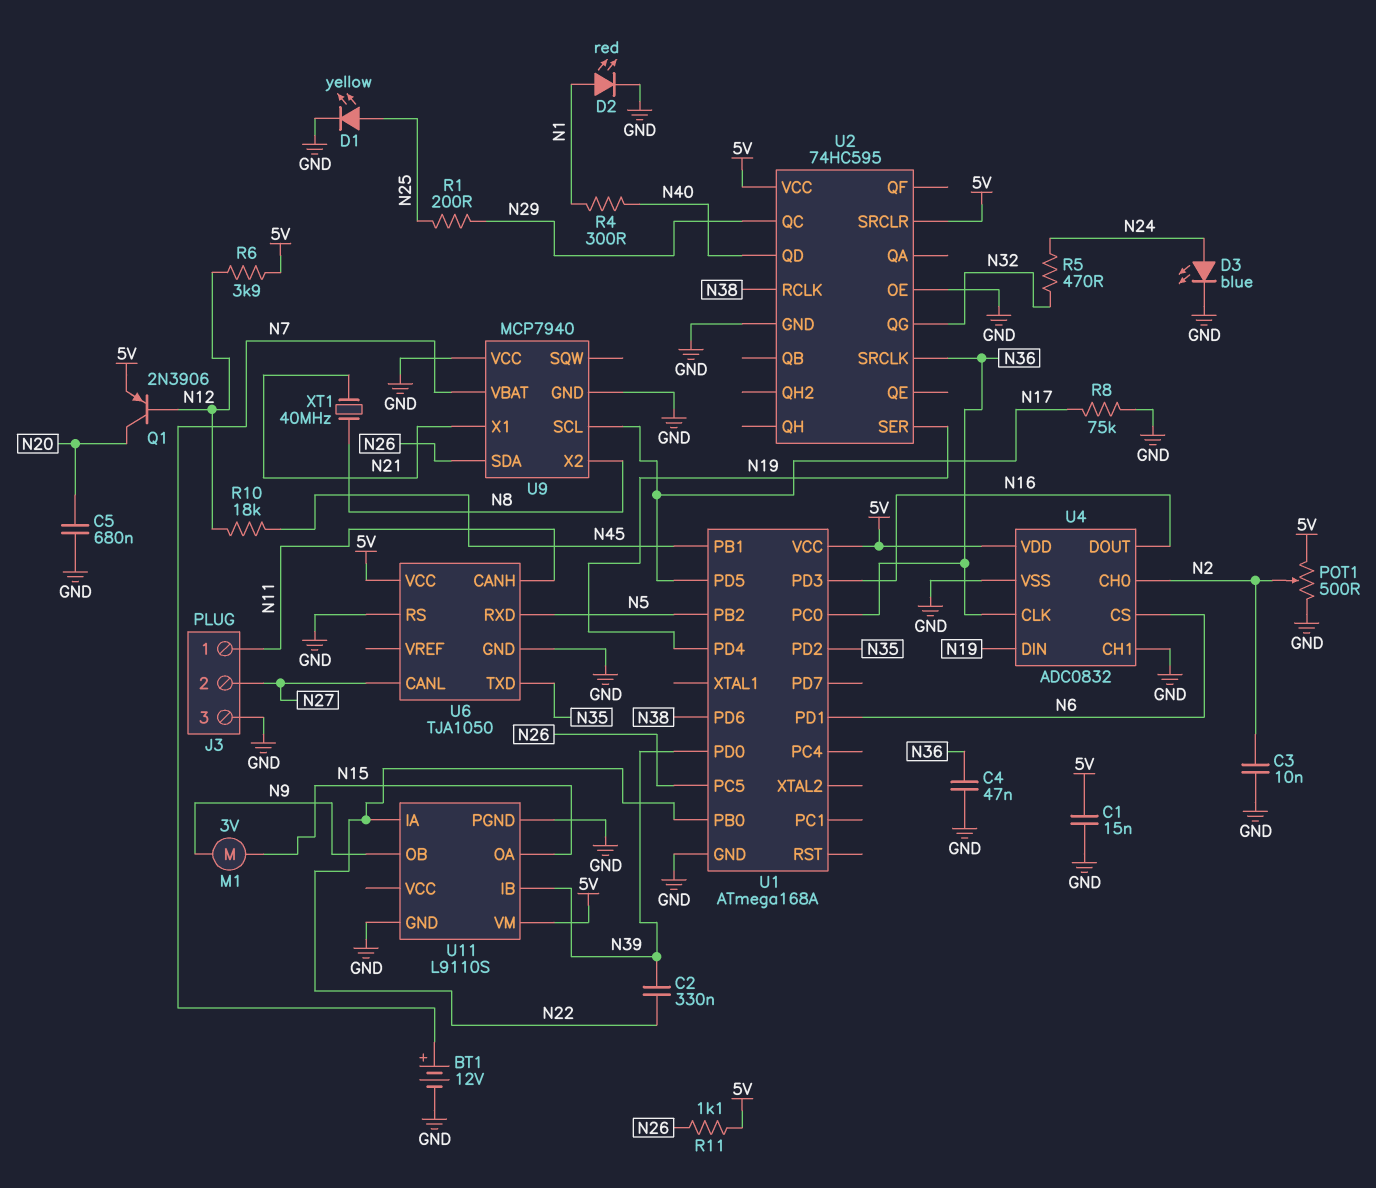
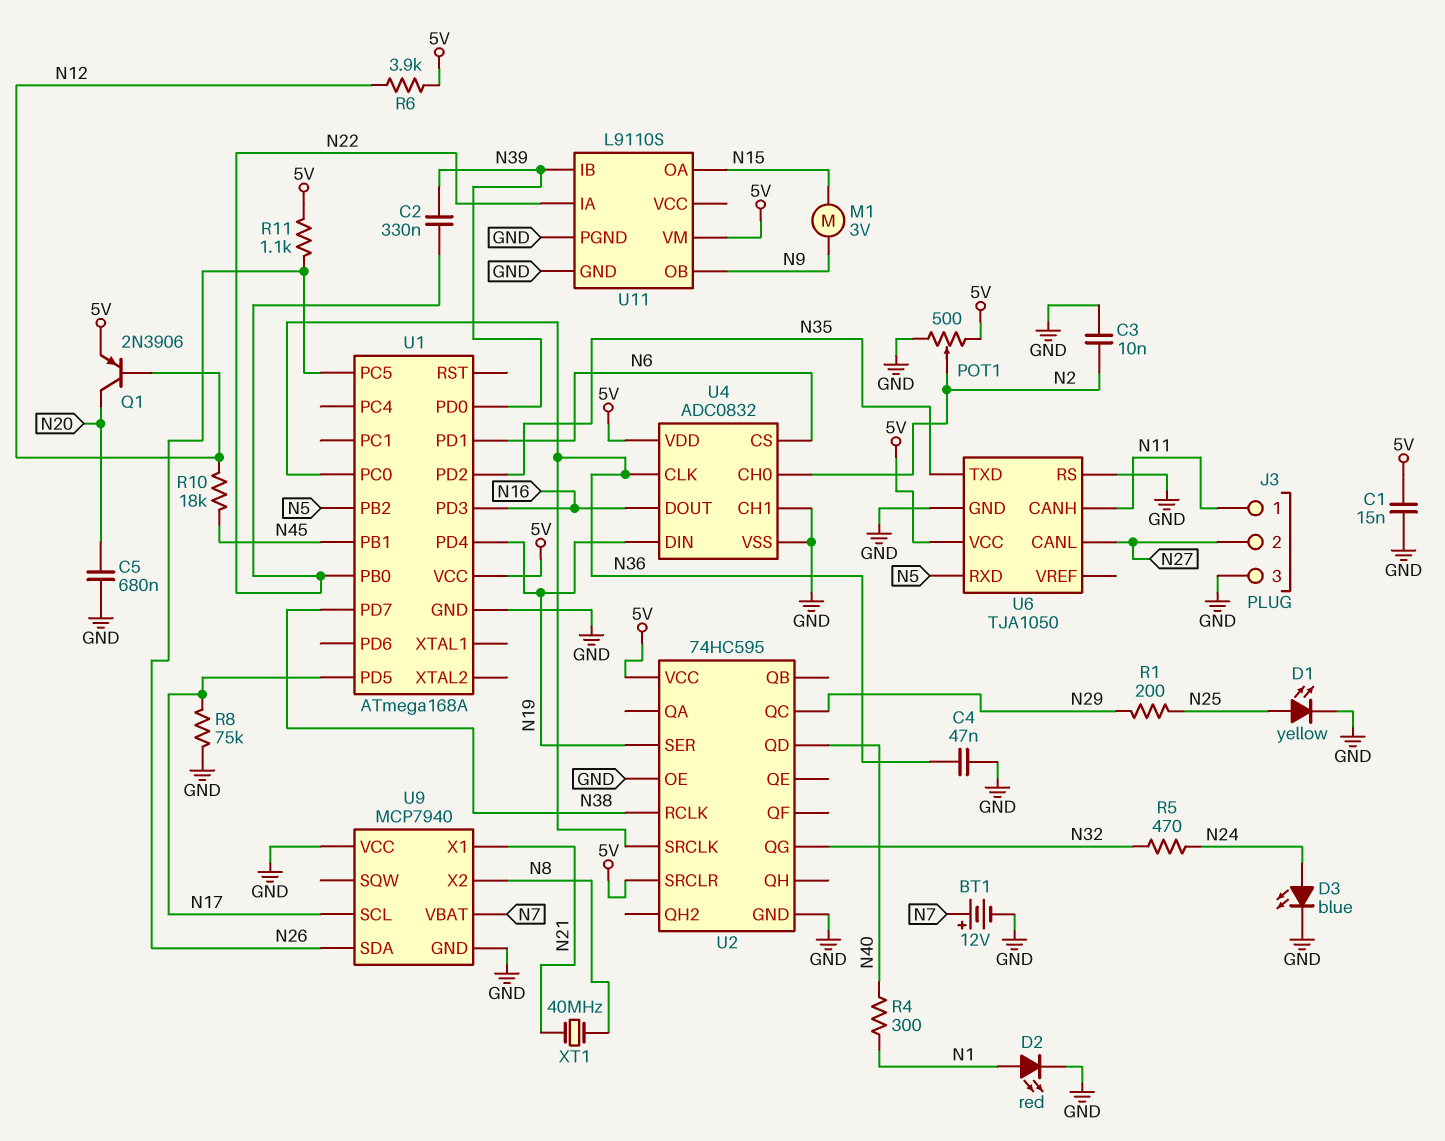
U1 pin PD6: N38 -> none
U1 pin PD7: none -> N38

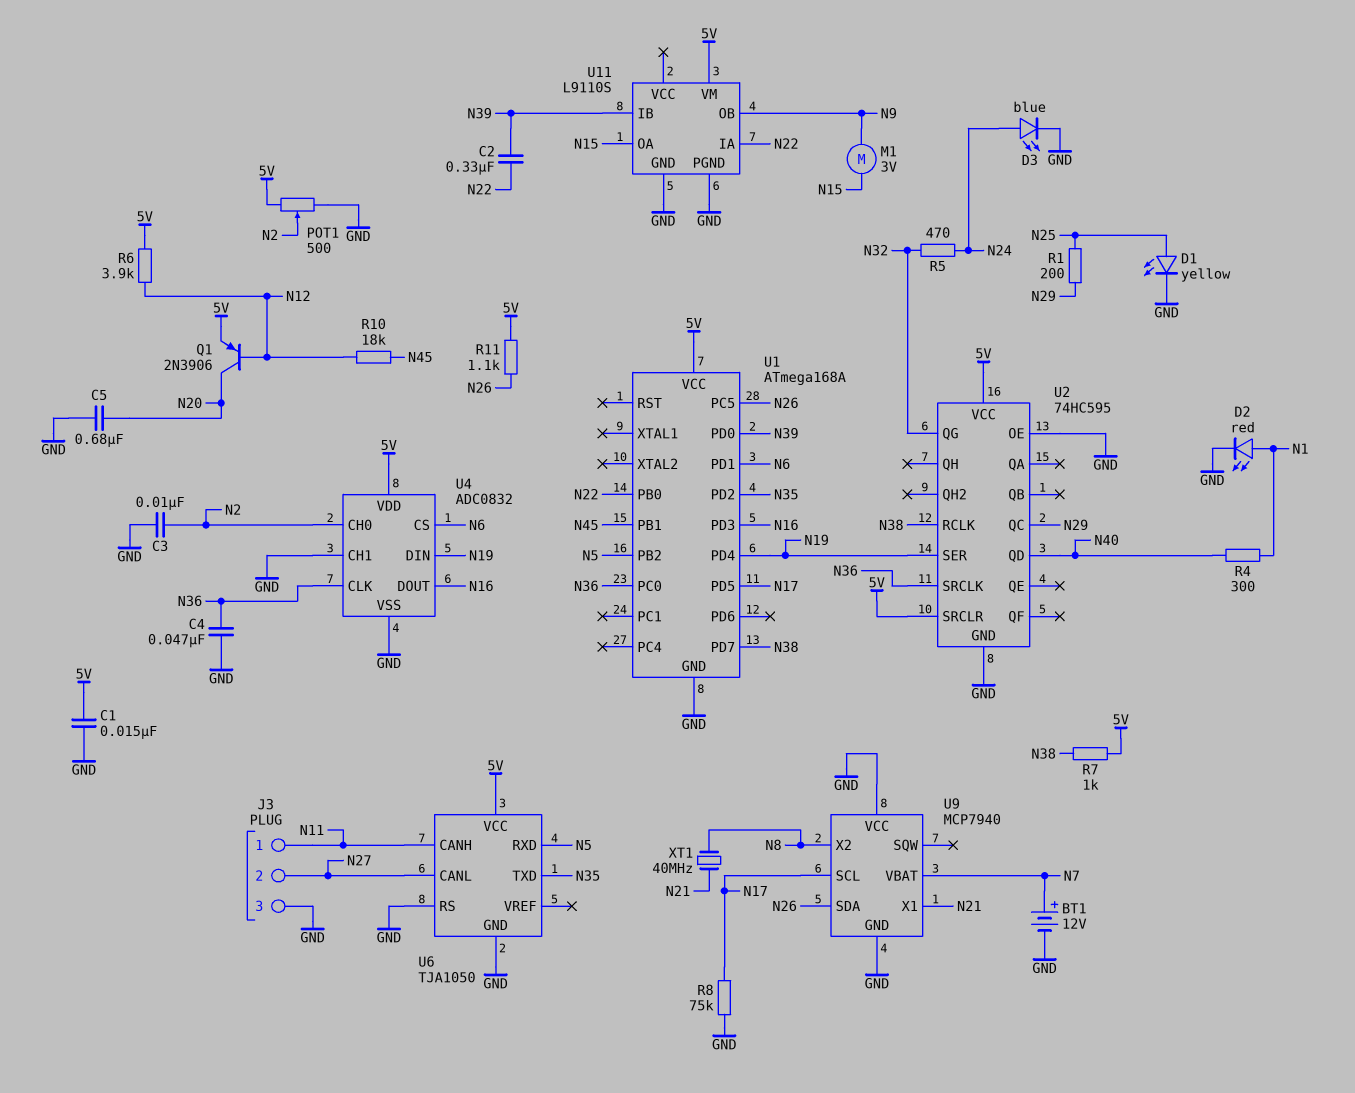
R7: none -> 1k (5V, N38)

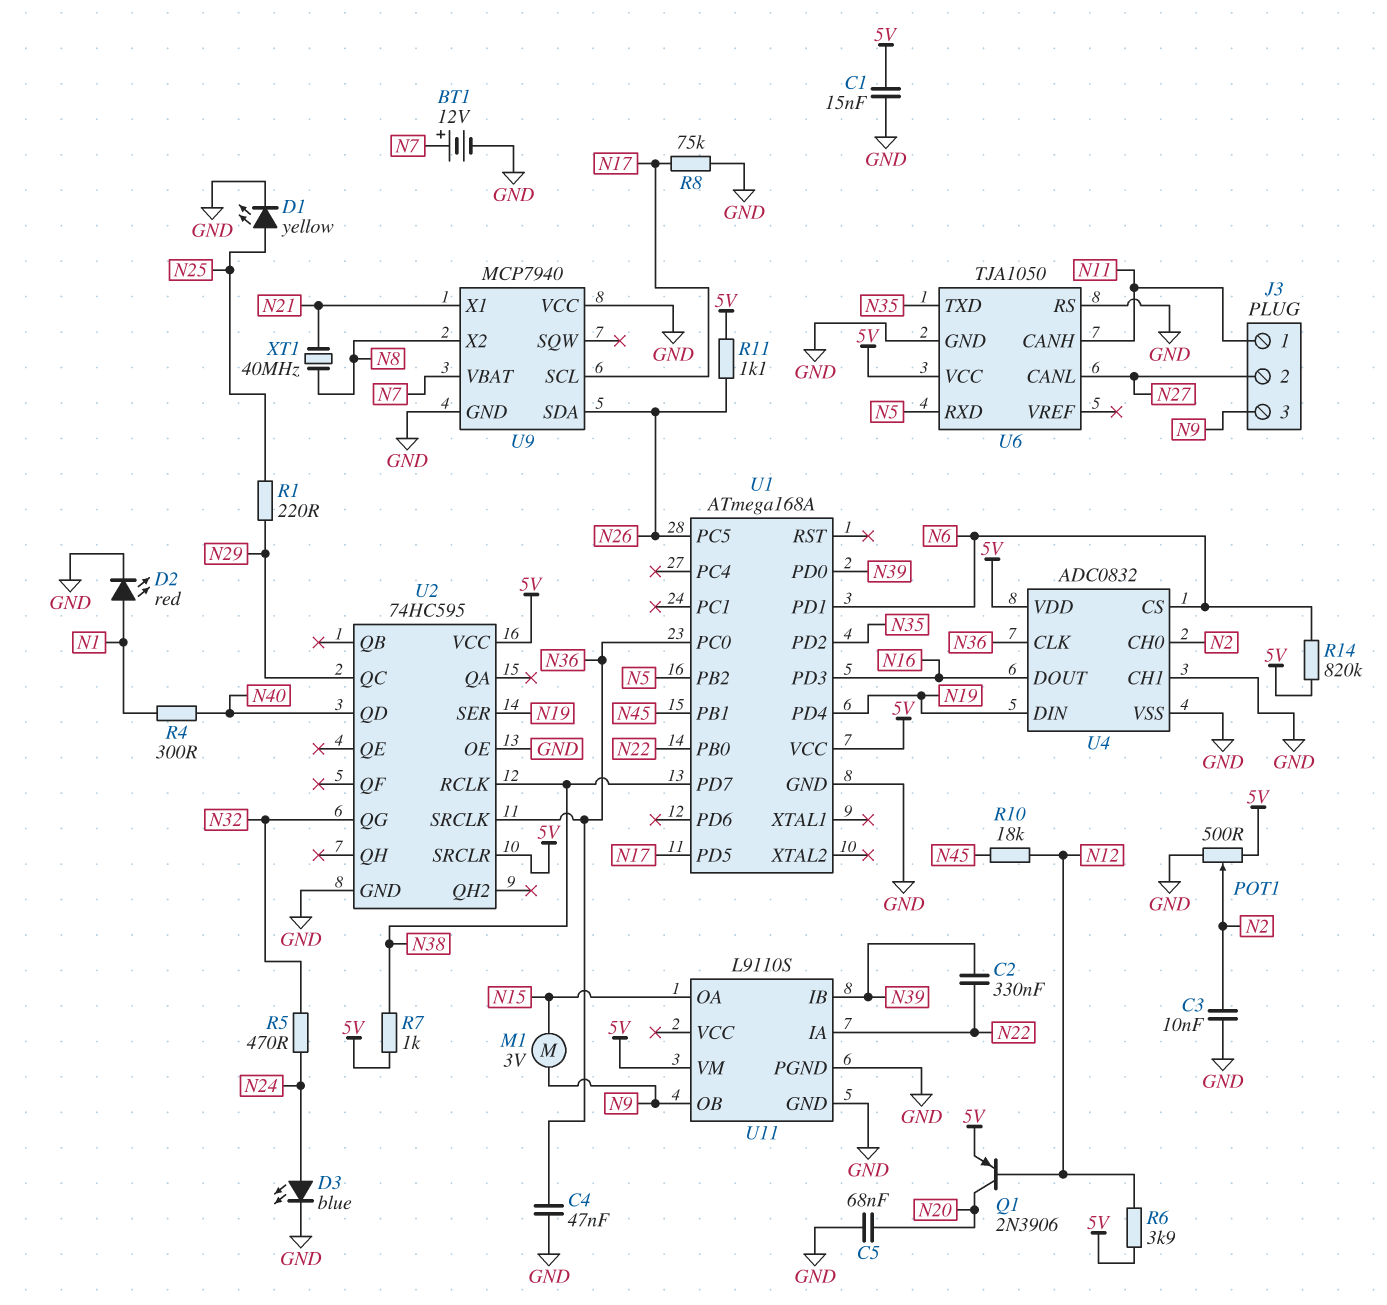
C5: 680nF (GND, N20) -> 68nF (GND, N20)
J3 pin 3: GND -> N9
R1: 200 (N25, N29) -> 220 (N25, N29)
R14: none -> 820k (5V, N6)

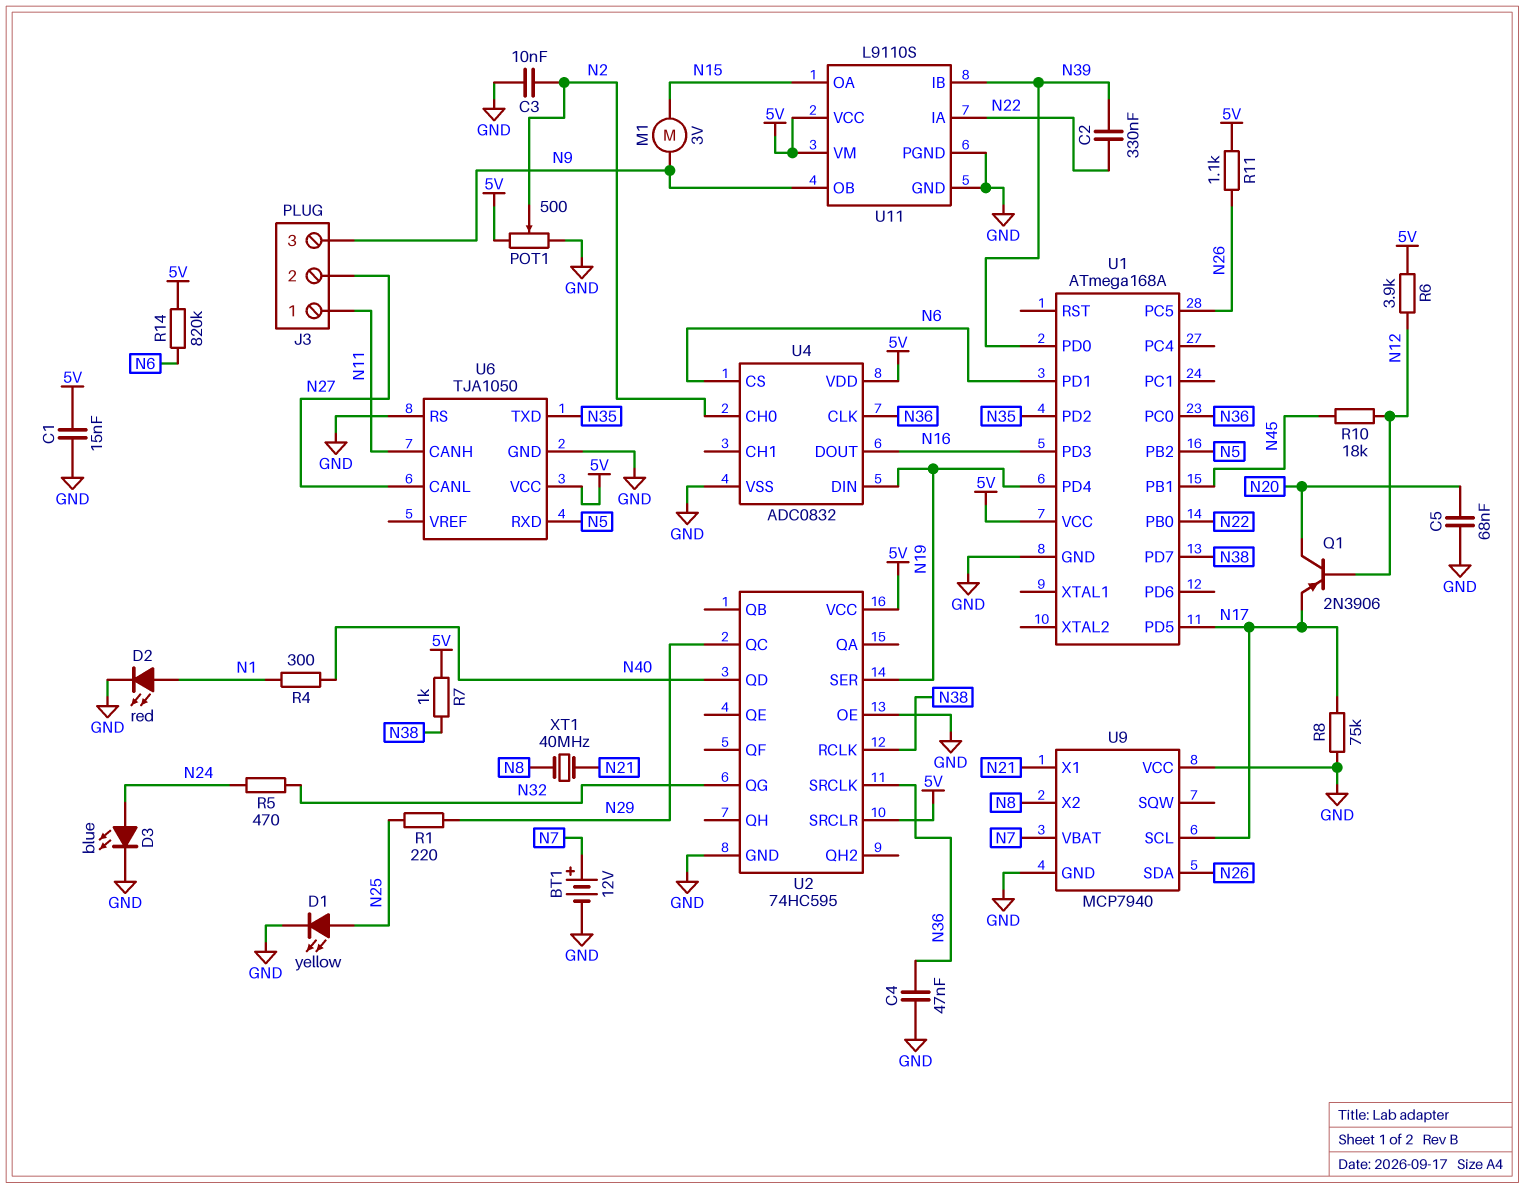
Q1: PNP 2N3906 (B N12, C N20, E 5V) -> PNP 2N3906 (B N12, C N20, E N17)
U4 pin CH1: GND -> none
U11 pin VCC: none -> 5V

